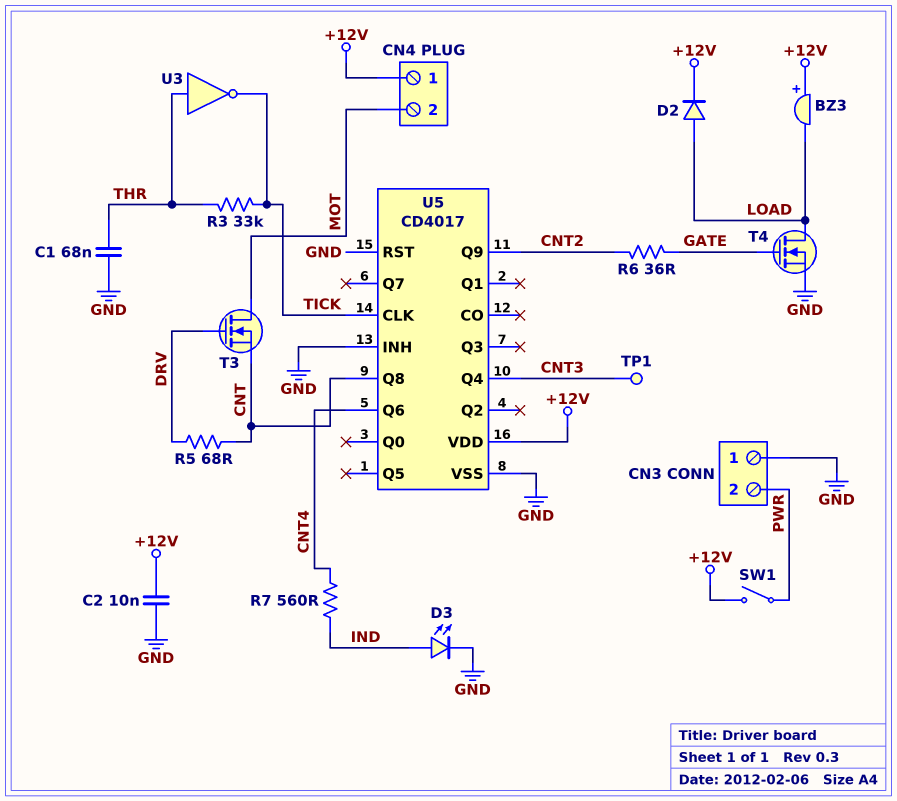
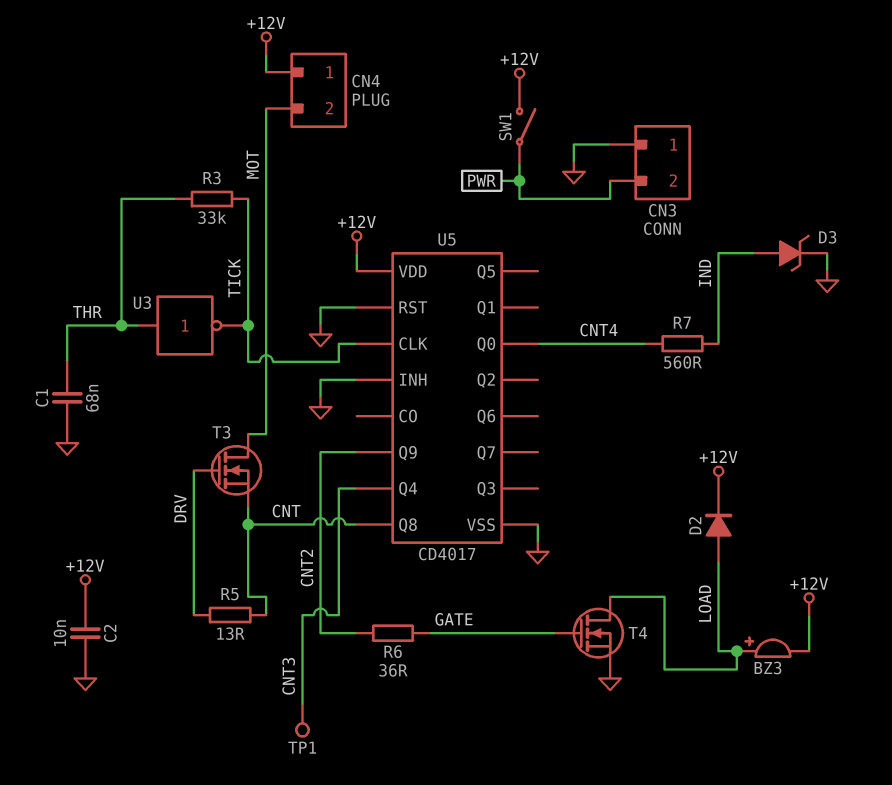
BZ3: buzzer (plus +12V, minus LOAD) -> buzzer (plus LOAD, minus +12V)
D3: LED (A IND, K GND) -> zener (A IND, K GND)
R5: 68 (CNT, DRV) -> 13 (CNT, DRV)
U5 pin Q0: none -> CNT4
U5 pin Q6: CNT4 -> none

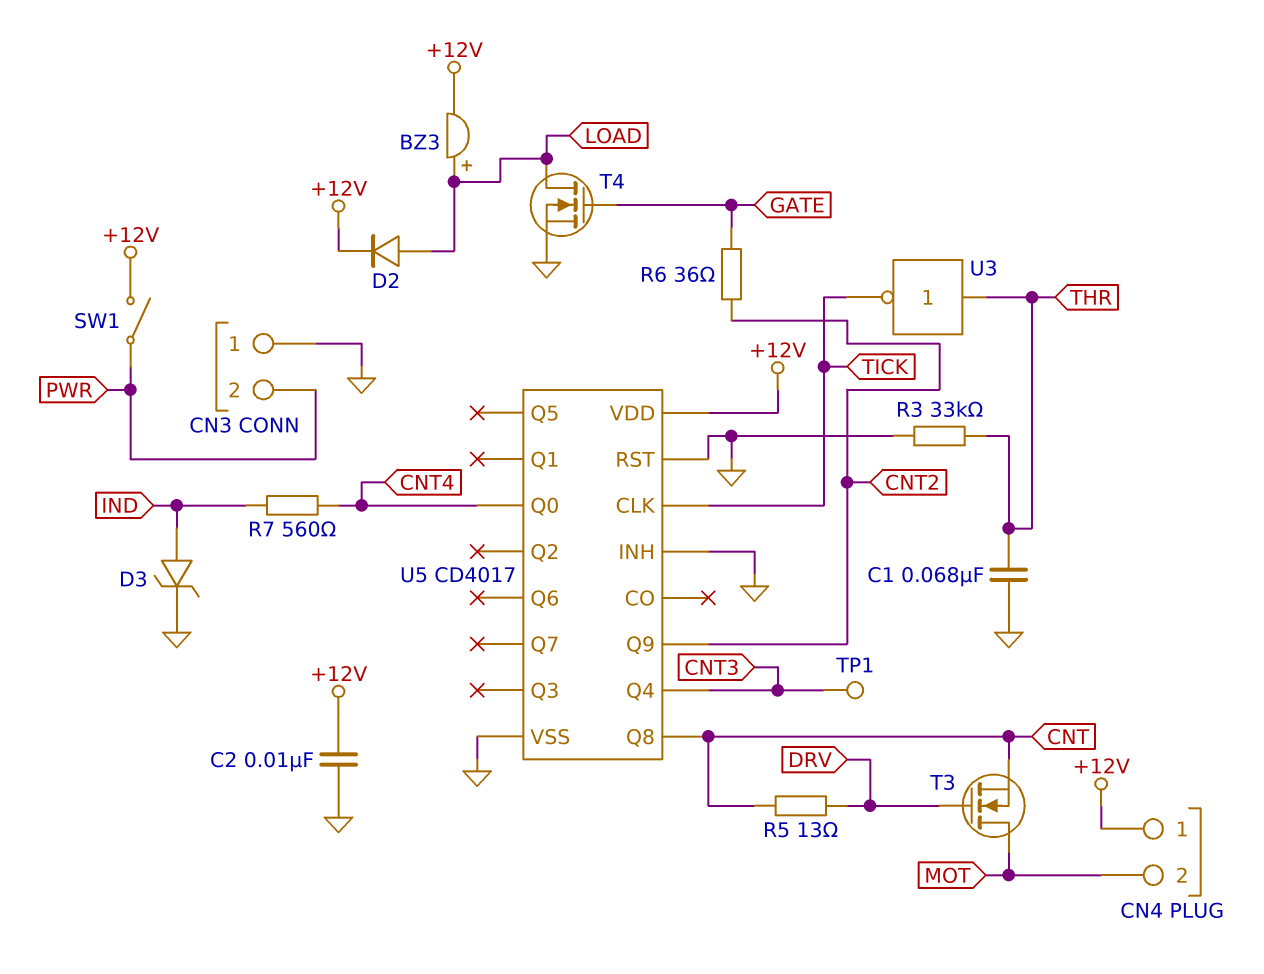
R3: 33k (THR, TICK) -> 33k (GND, THR)

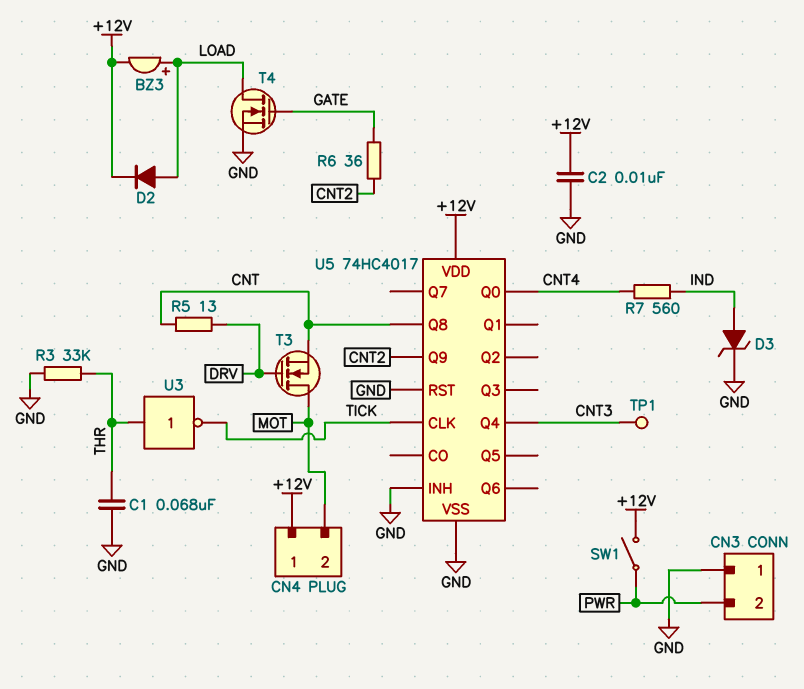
U5: CD4017 -> 74HC4017

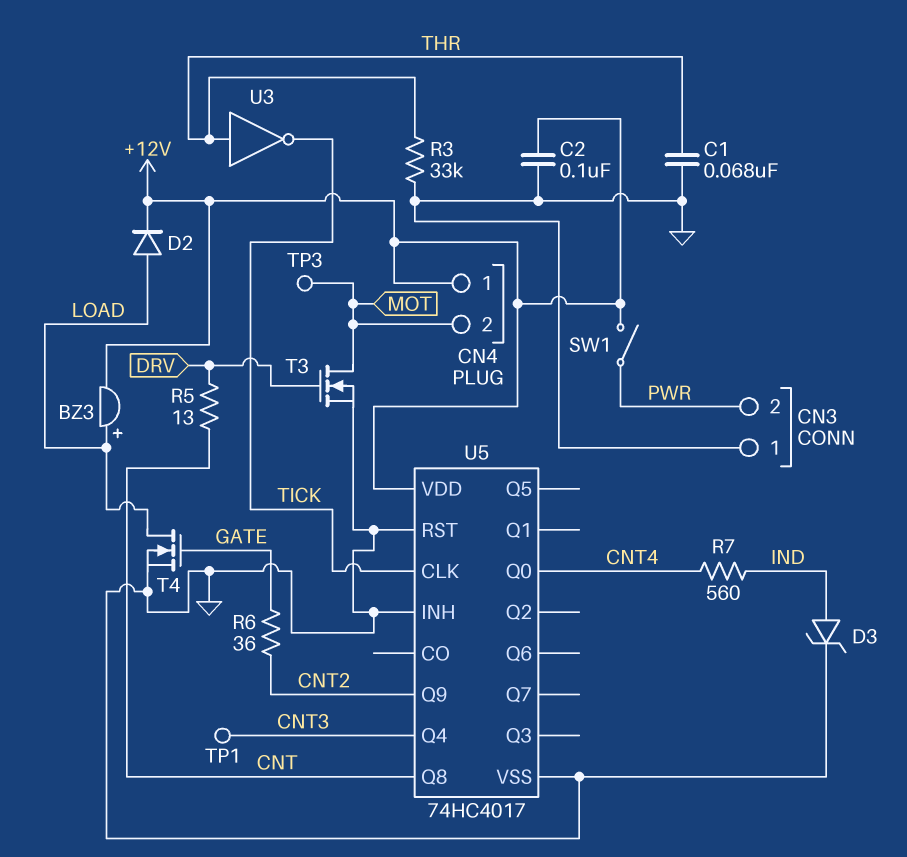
C2: 10nF (+12V, GND) -> 100nF (+12V, GND)
T3: NMOS (G DRV, D MOT, S CNT) -> NMOS (G DRV, D MOT, S GND)
TP3: none -> test point (MOT)

